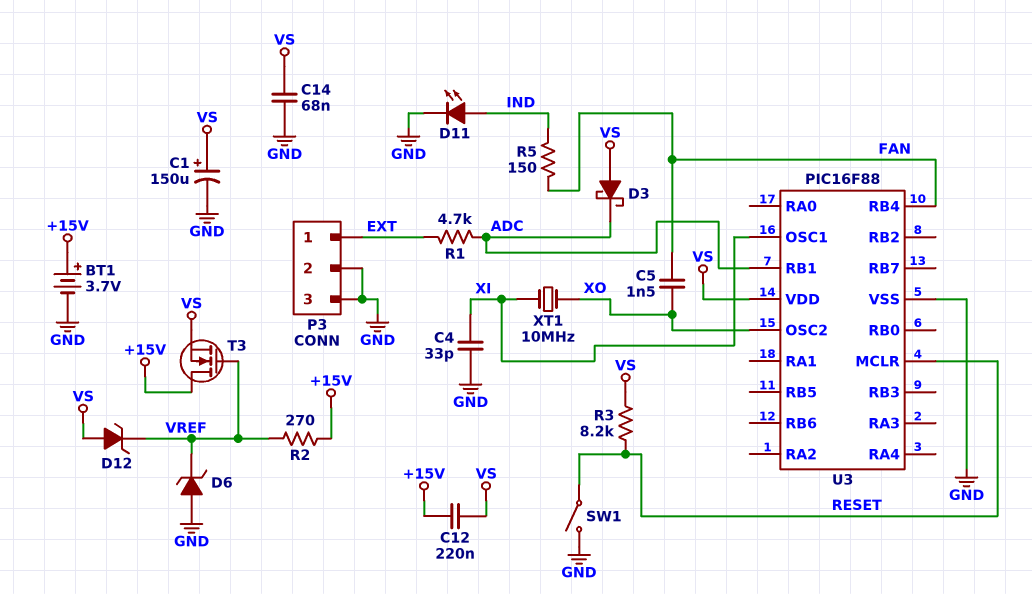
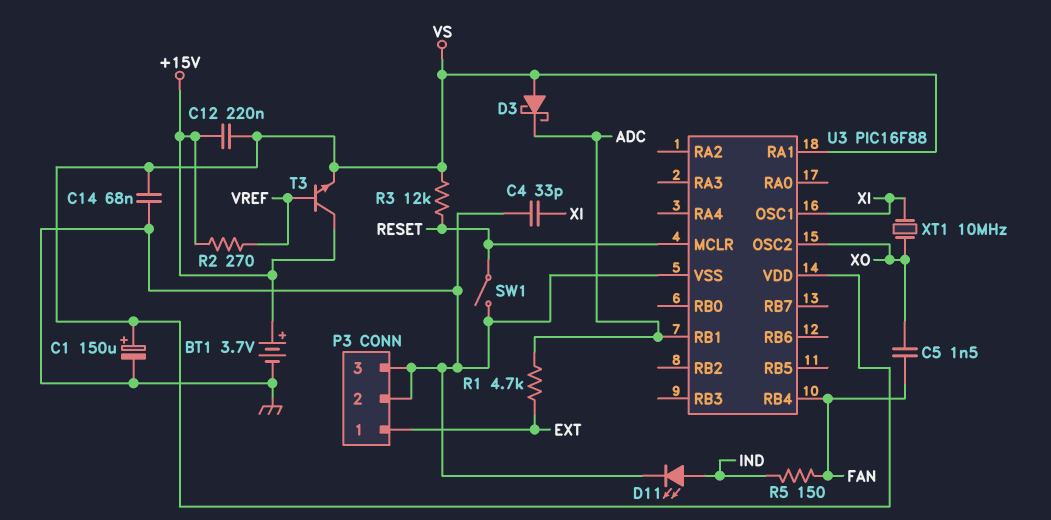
D6: zener (A GND, K VREF) -> none
D12: zener (A VS, K VREF) -> none
R3: 8.2k (RESET, VS) -> 12k (RESET, VS)
T3: NMOS (G VREF, D +15V, S VS) -> NPN (B VREF, C +15V, E VS)
U3 pin RA1: none -> VS

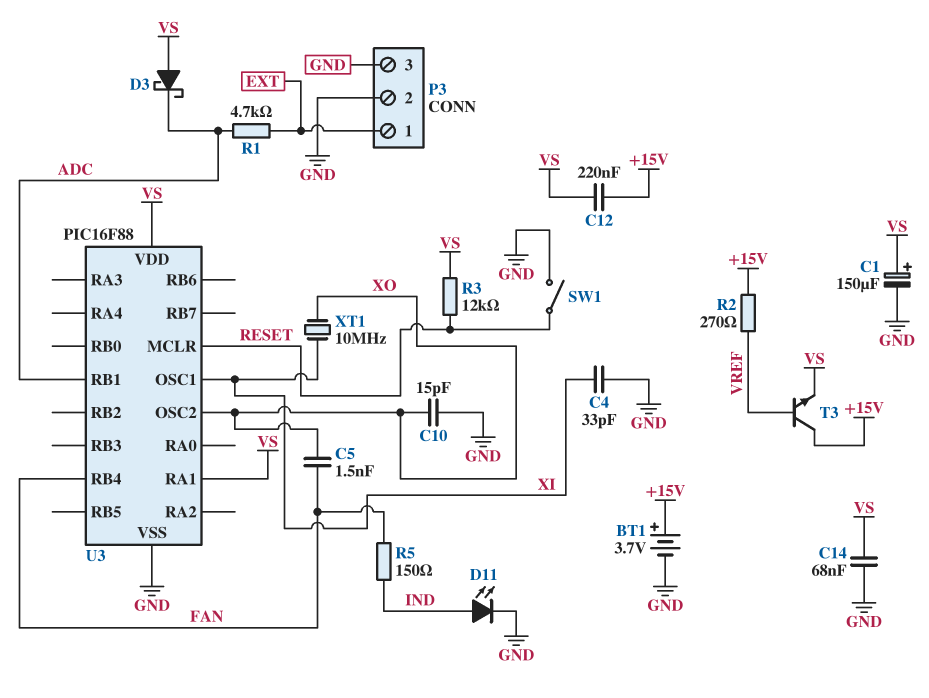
C10: none -> 15pF (GND, XO)

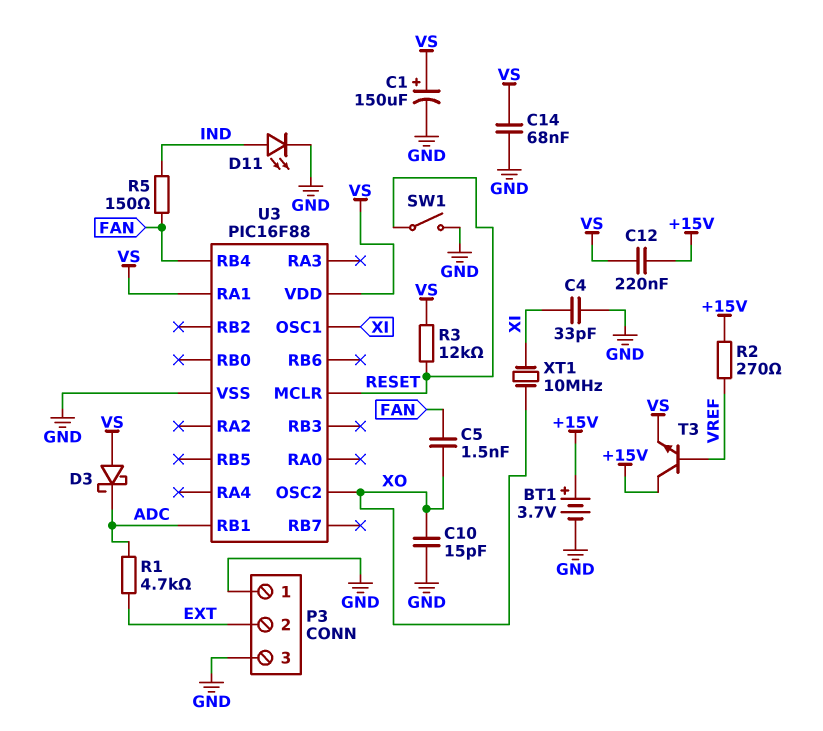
P3 pin 1: EXT -> GND
P3 pin 2: GND -> EXT

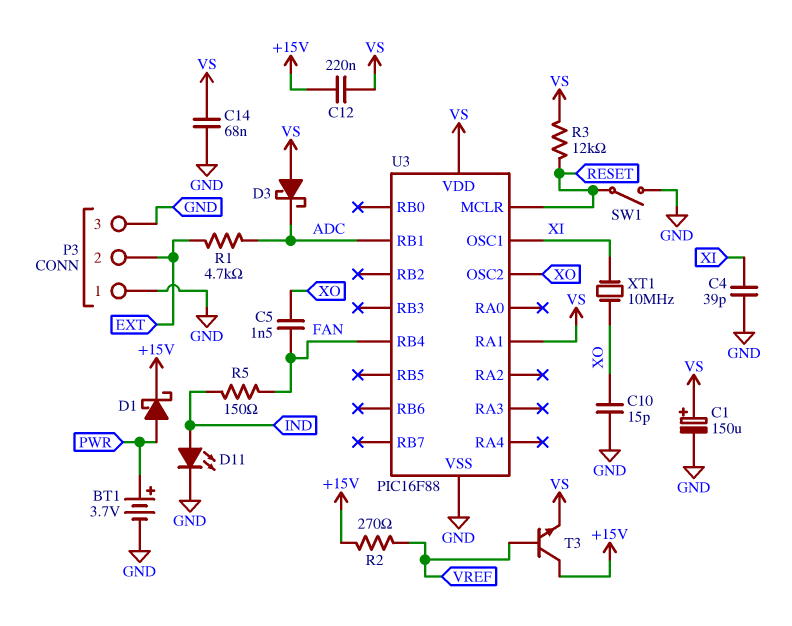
BT1: 3.7V (plus +15V, minus GND) -> 3.7V (plus PWR, minus GND)
C4: 33pF (GND, XI) -> 39pF (GND, XI)
D1: none -> schottky (A PWR, K +15V)

